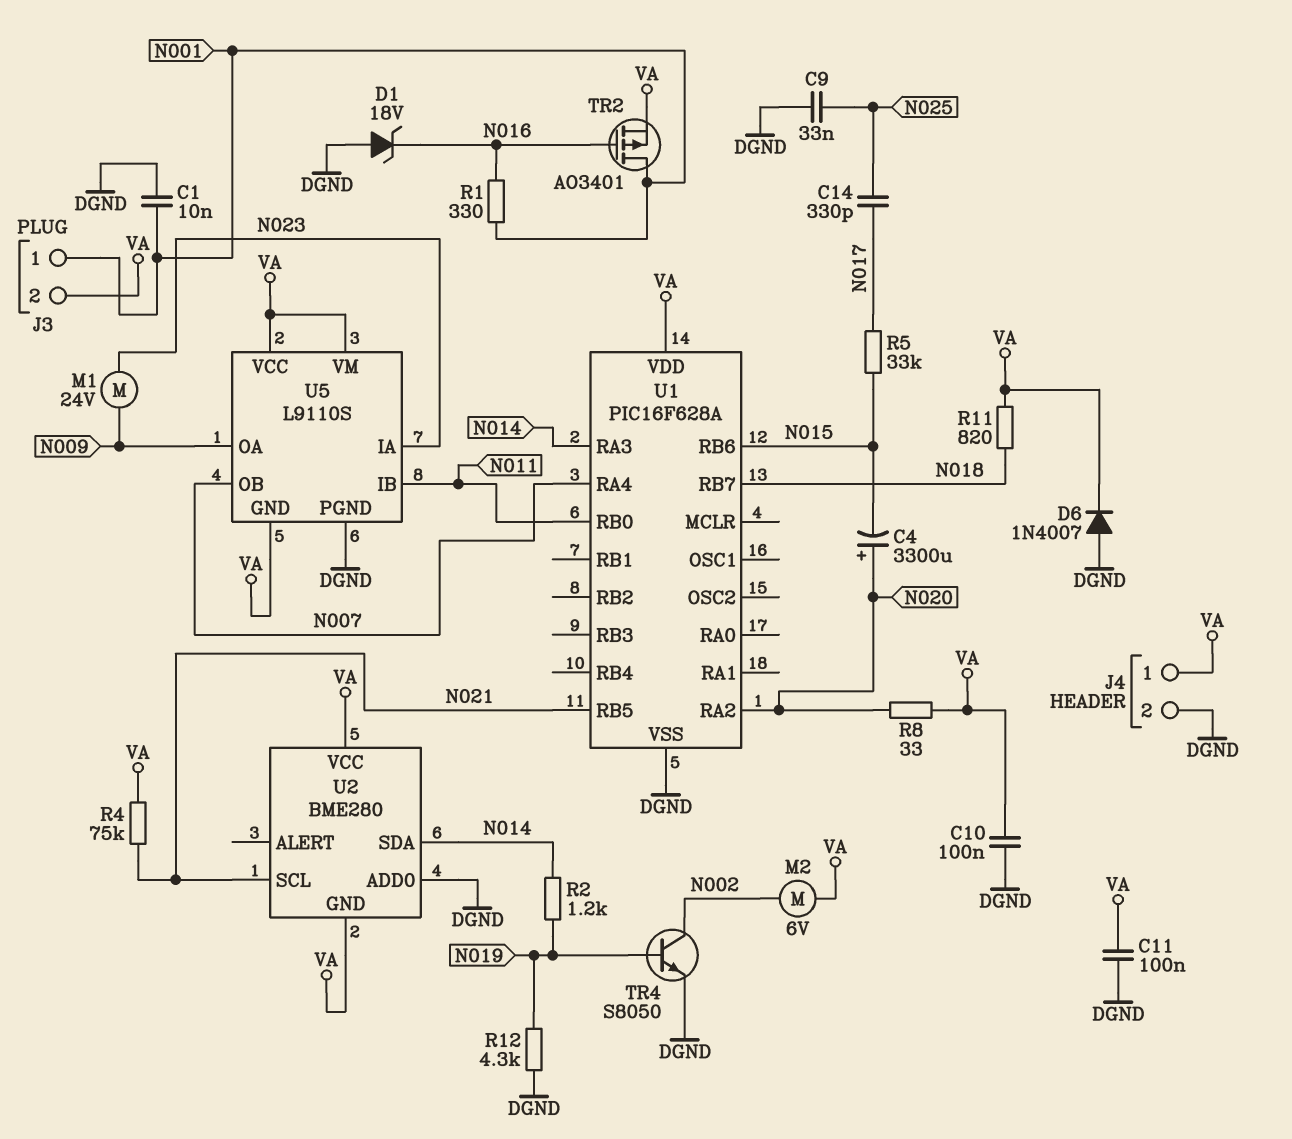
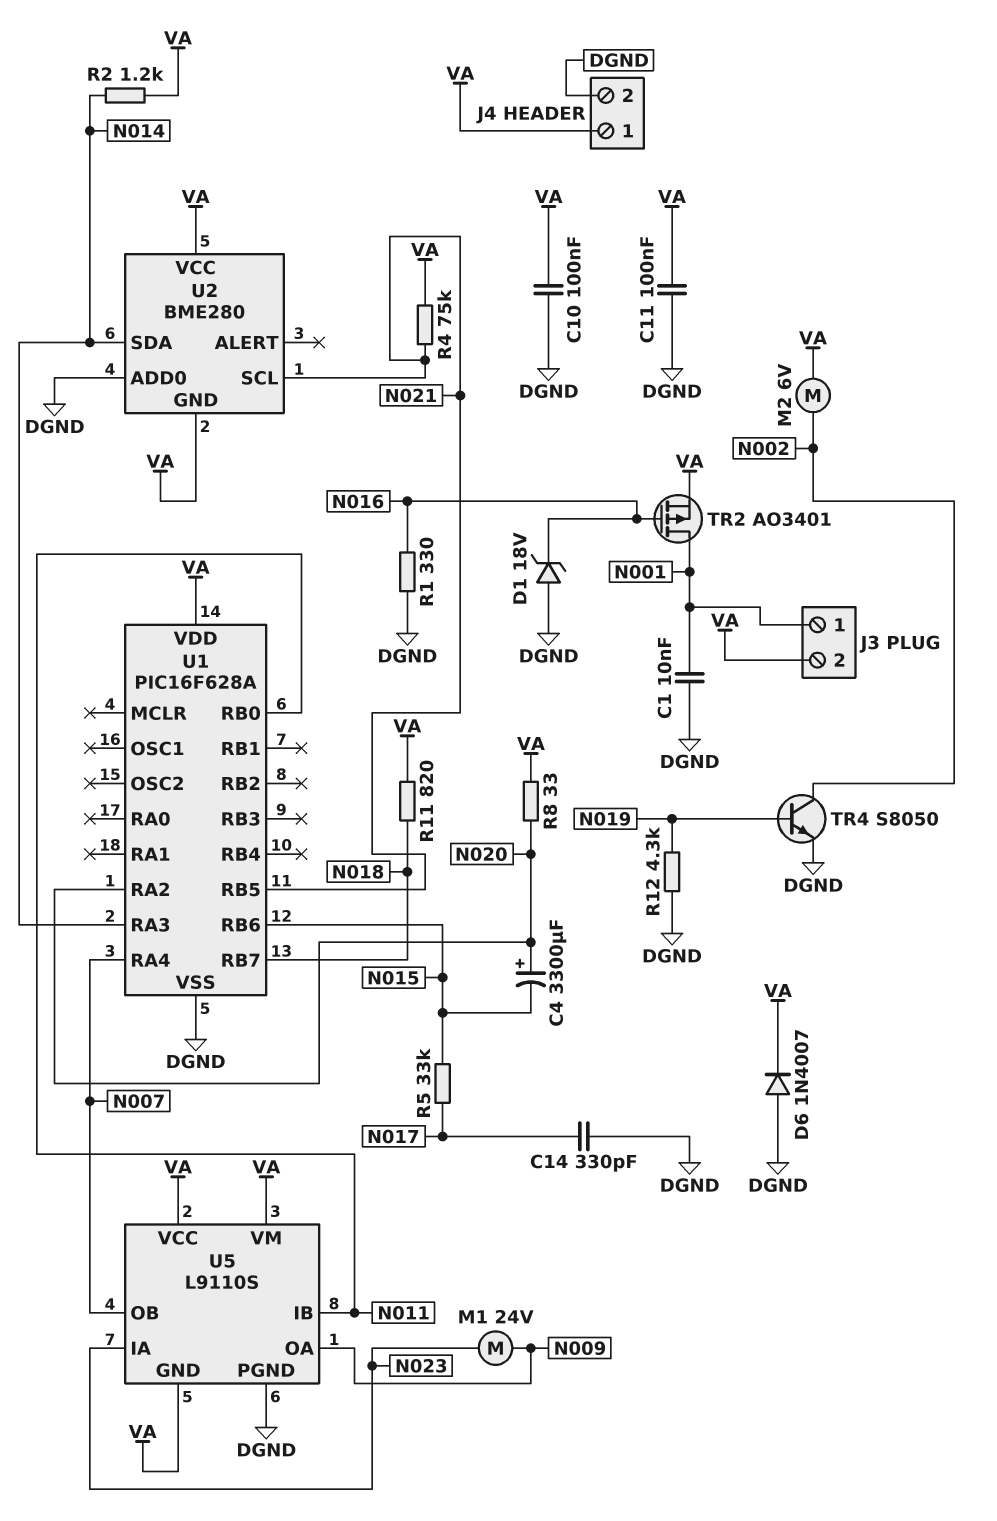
C9: 33nF (DGND, N025) -> none
C14: 330pF (N017, N025) -> 330pF (DGND, N017)
R1: 330 (N001, N016) -> 330 (DGND, N016)
R2: 1.2k (N014, N019) -> 1.2k (N014, VA)

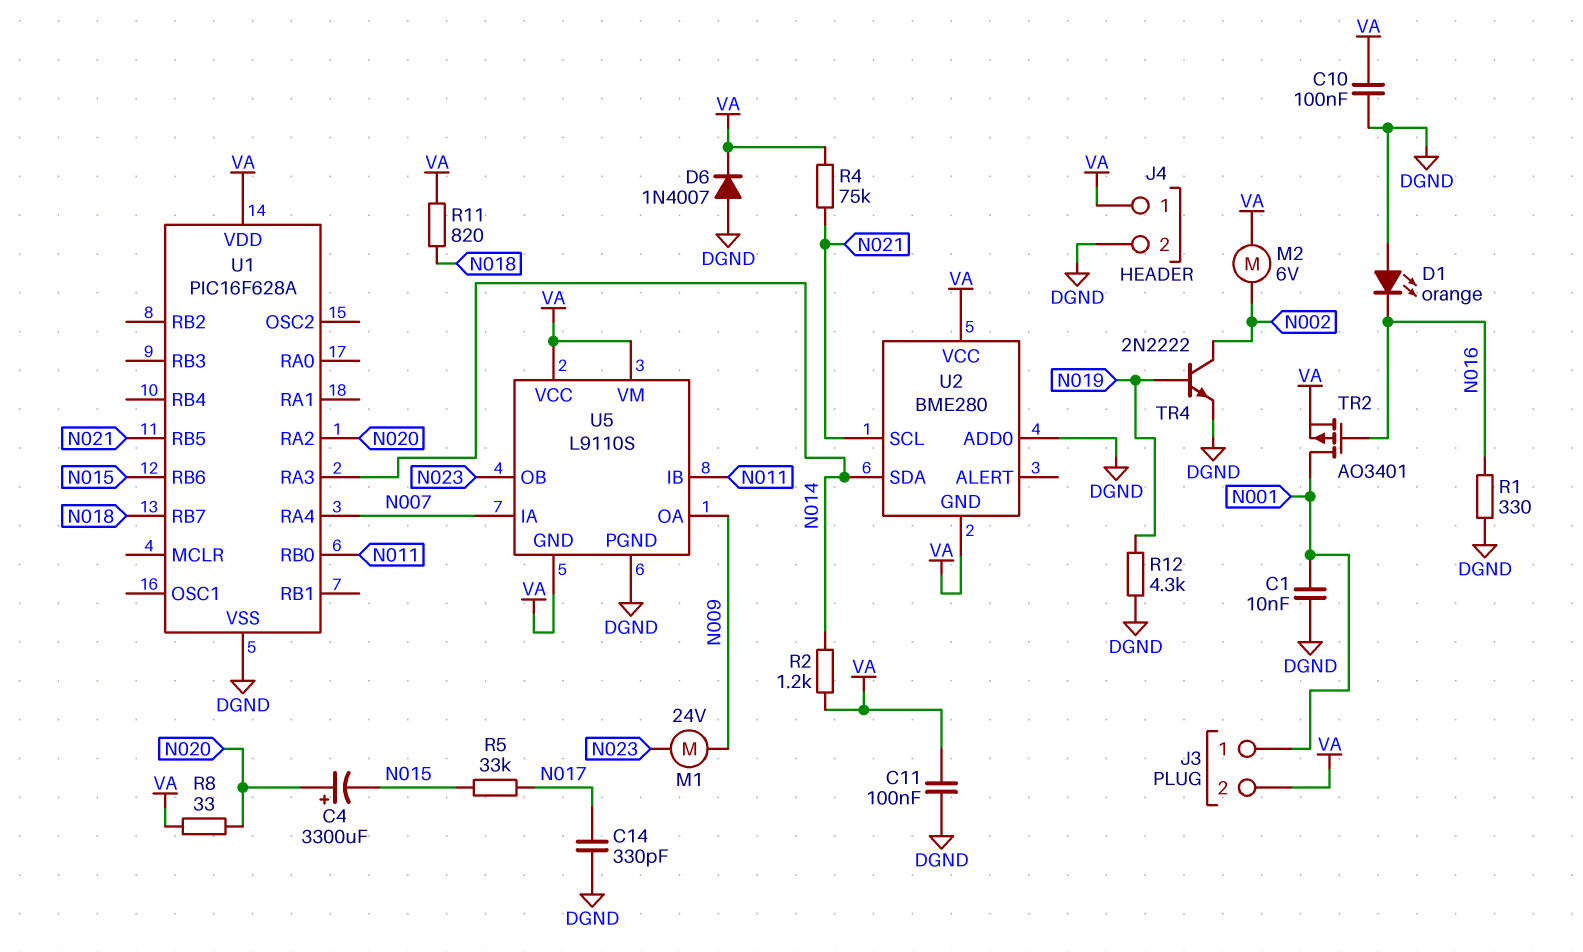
D1: zener 18V (A DGND, K N016) -> LED orange (A DGND, K N016)
TR4: NPN S8050 (B N019, C N002, E DGND) -> NPN 2N2222 (B N019, C N002, E DGND)
U5 pin IA: N023 -> N007
U5 pin OB: N007 -> N023

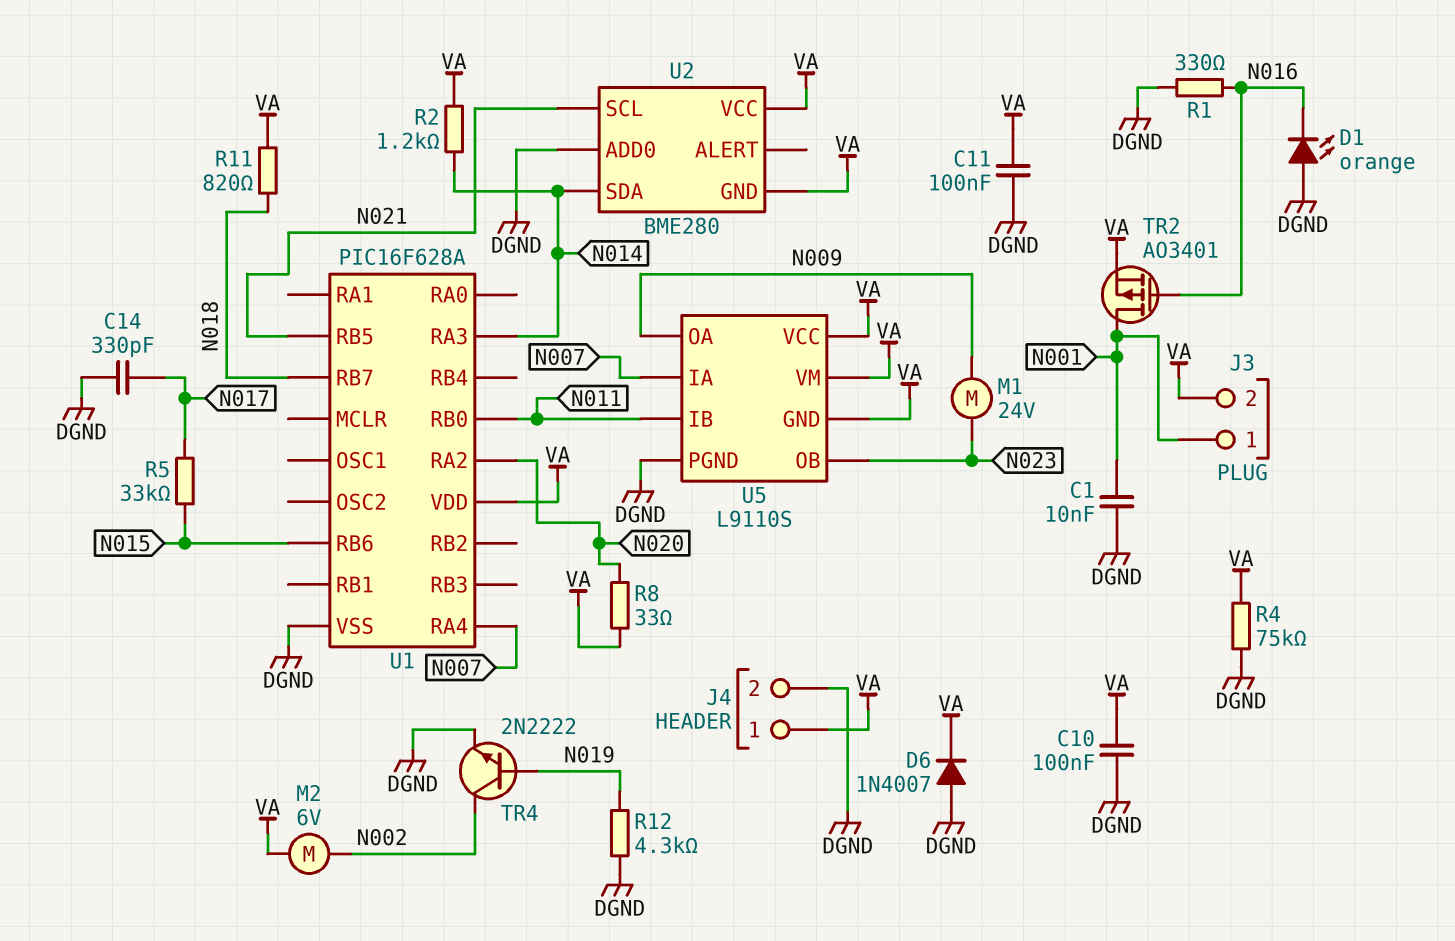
C4: 3300uF (plus N020, minus N015) -> none
R4: 75k (N021, VA) -> 75k (DGND, VA)

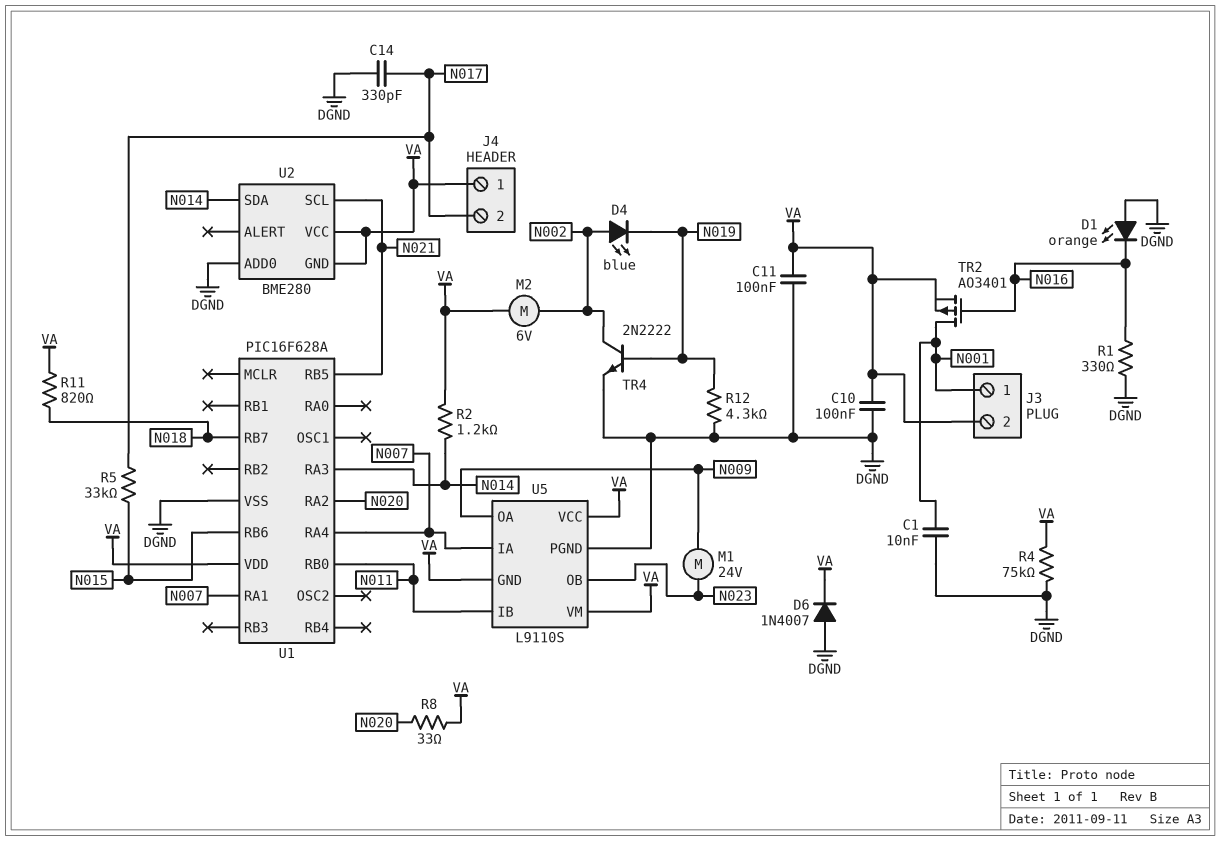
D4: none -> LED blue (A N002, K N019)
J4 pin 2: DGND -> N017
U1 pin RA1: none -> N007

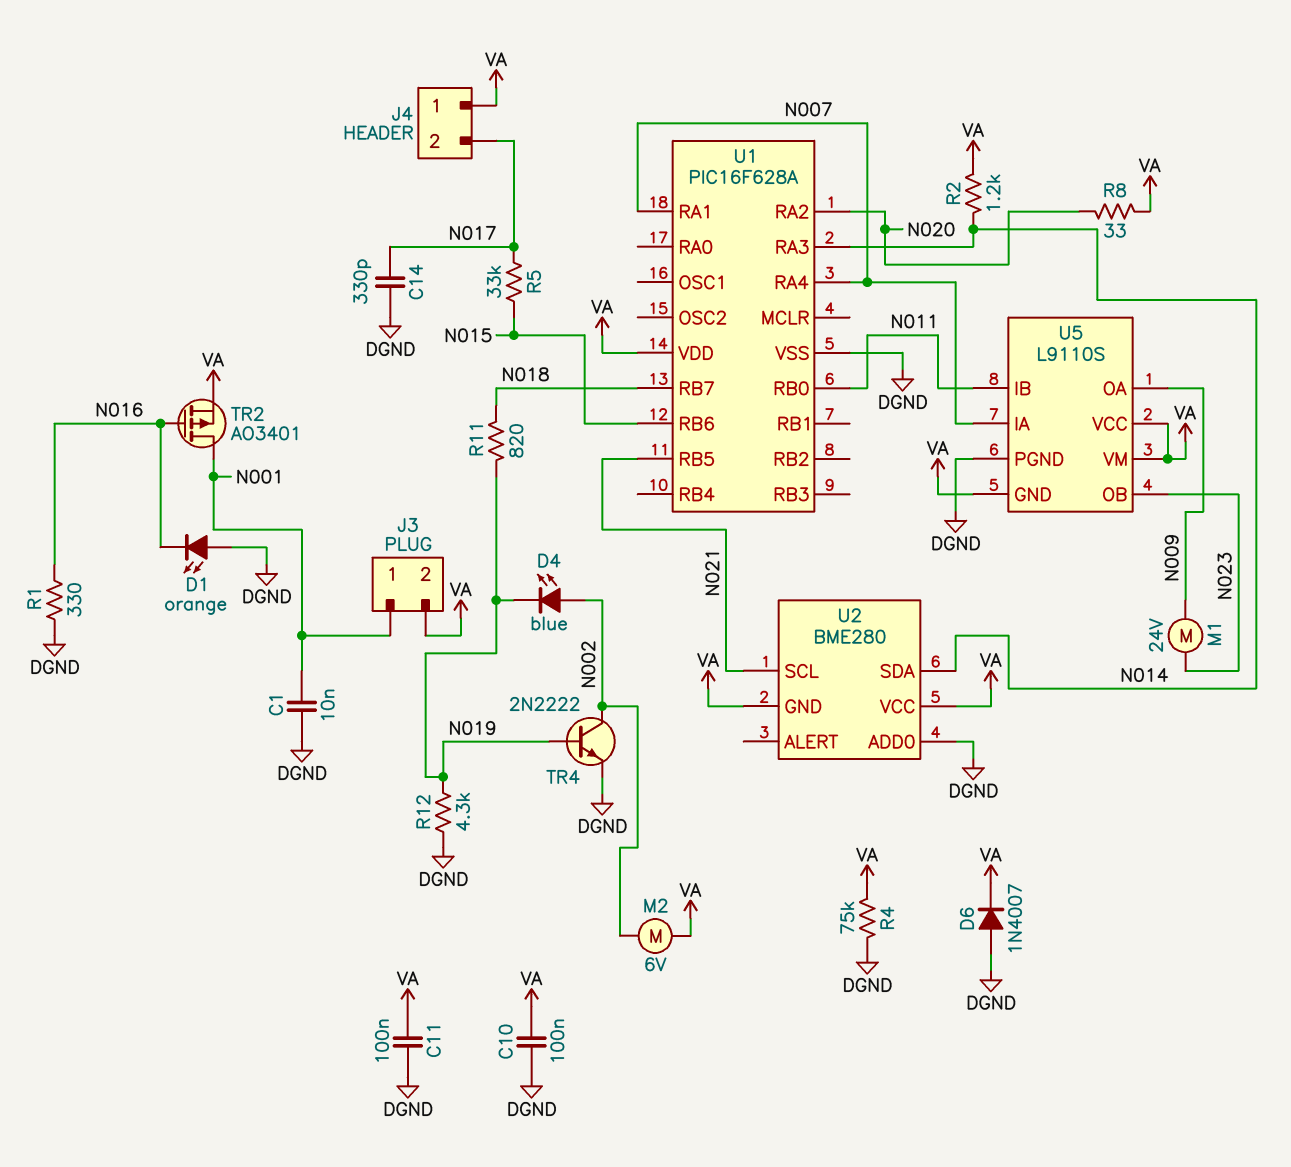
R11: 820 (N018, VA) -> 820 (N018, N019)

